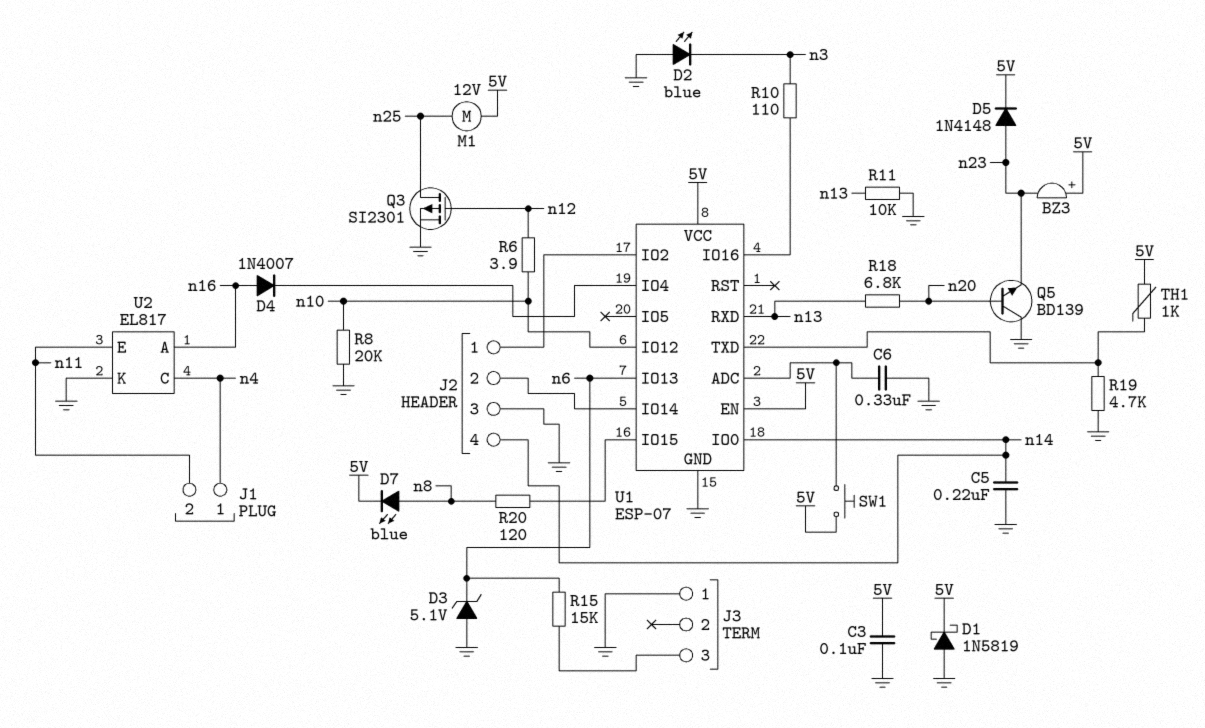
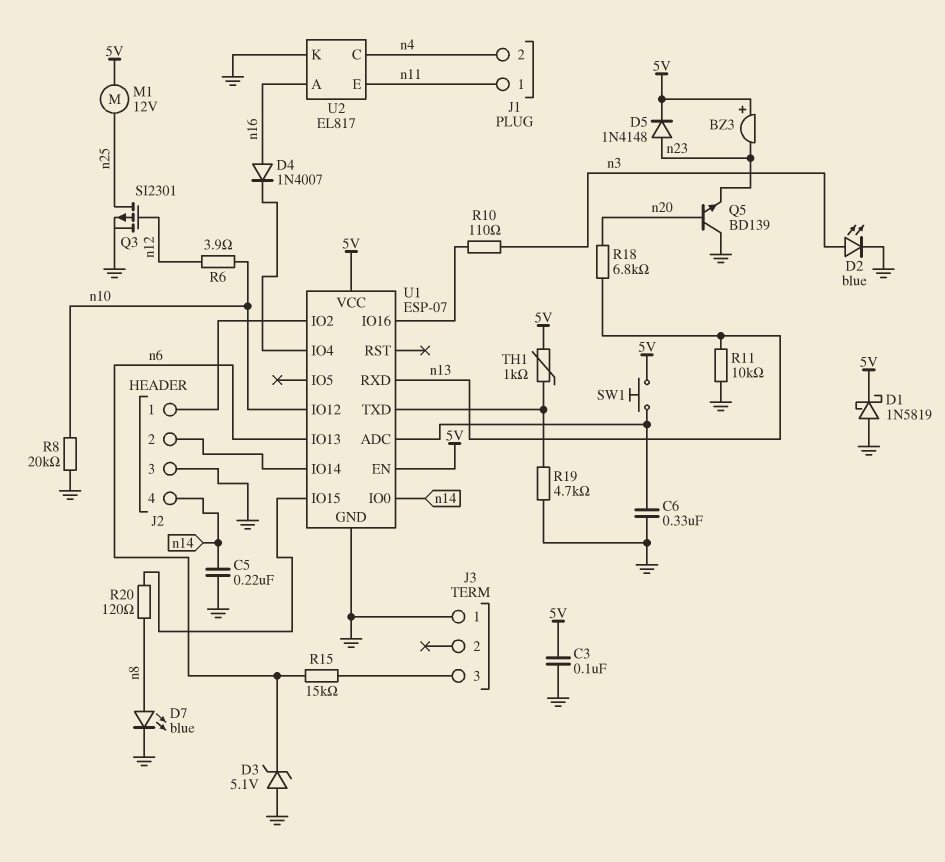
D2: LED blue (A GND, K n3) -> LED blue (A n3, K GND)
D7: LED blue (A n8, K 5V) -> LED blue (A n8, K GND)
J1 pin 1: n4 -> n11
J1 pin 2: n11 -> n4

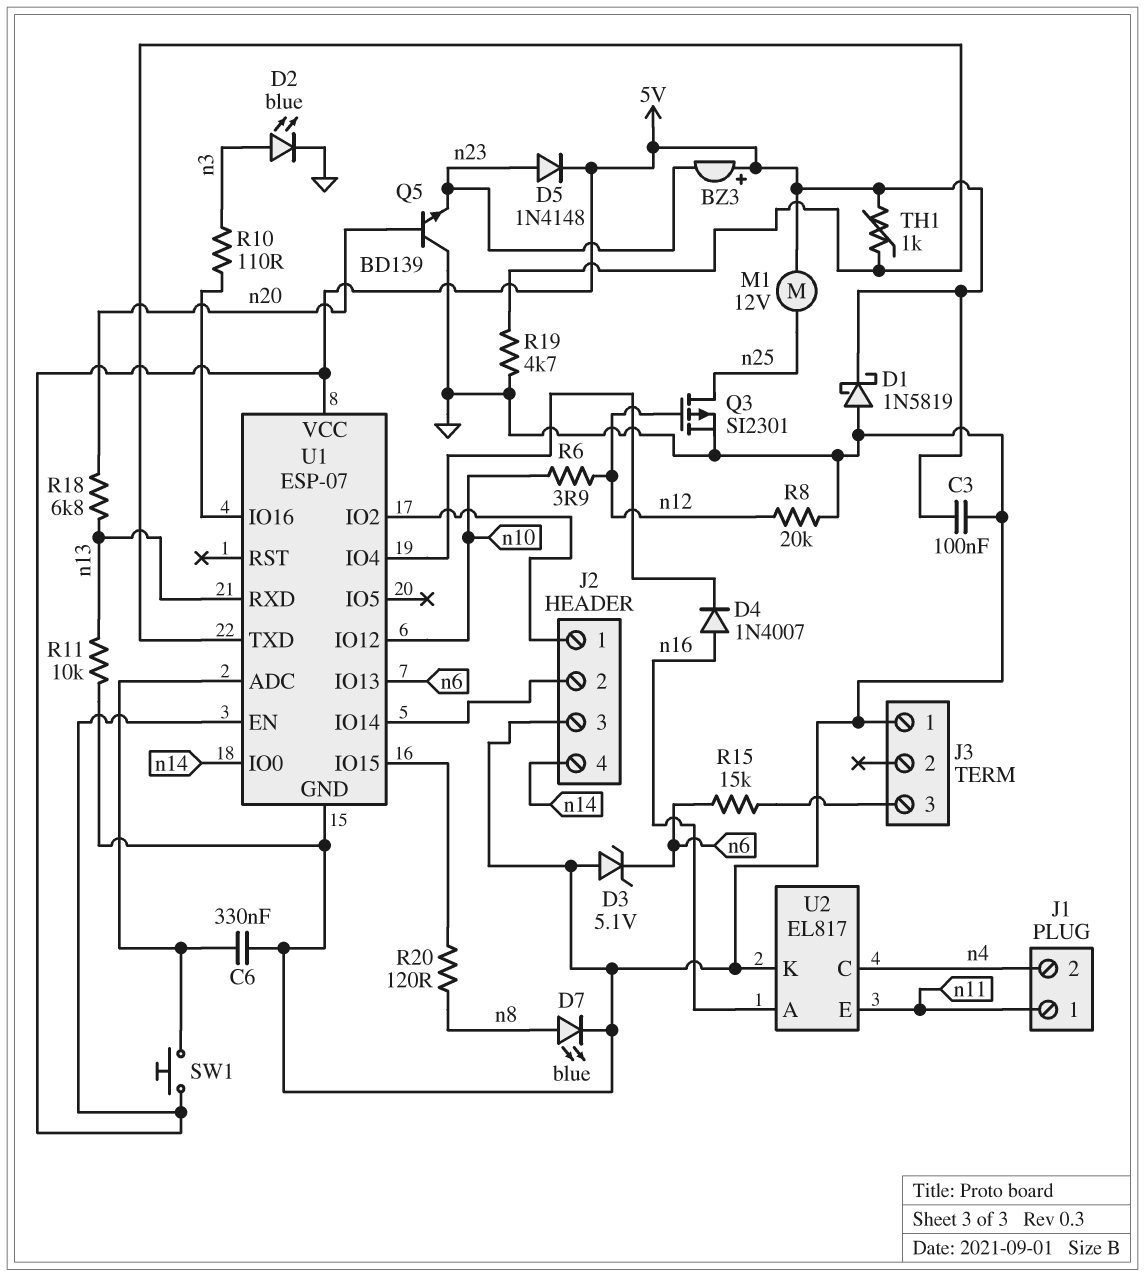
C5: 220nF (GND, n14) -> none
R8: 20k (GND, n10) -> 20k (GND, n12)

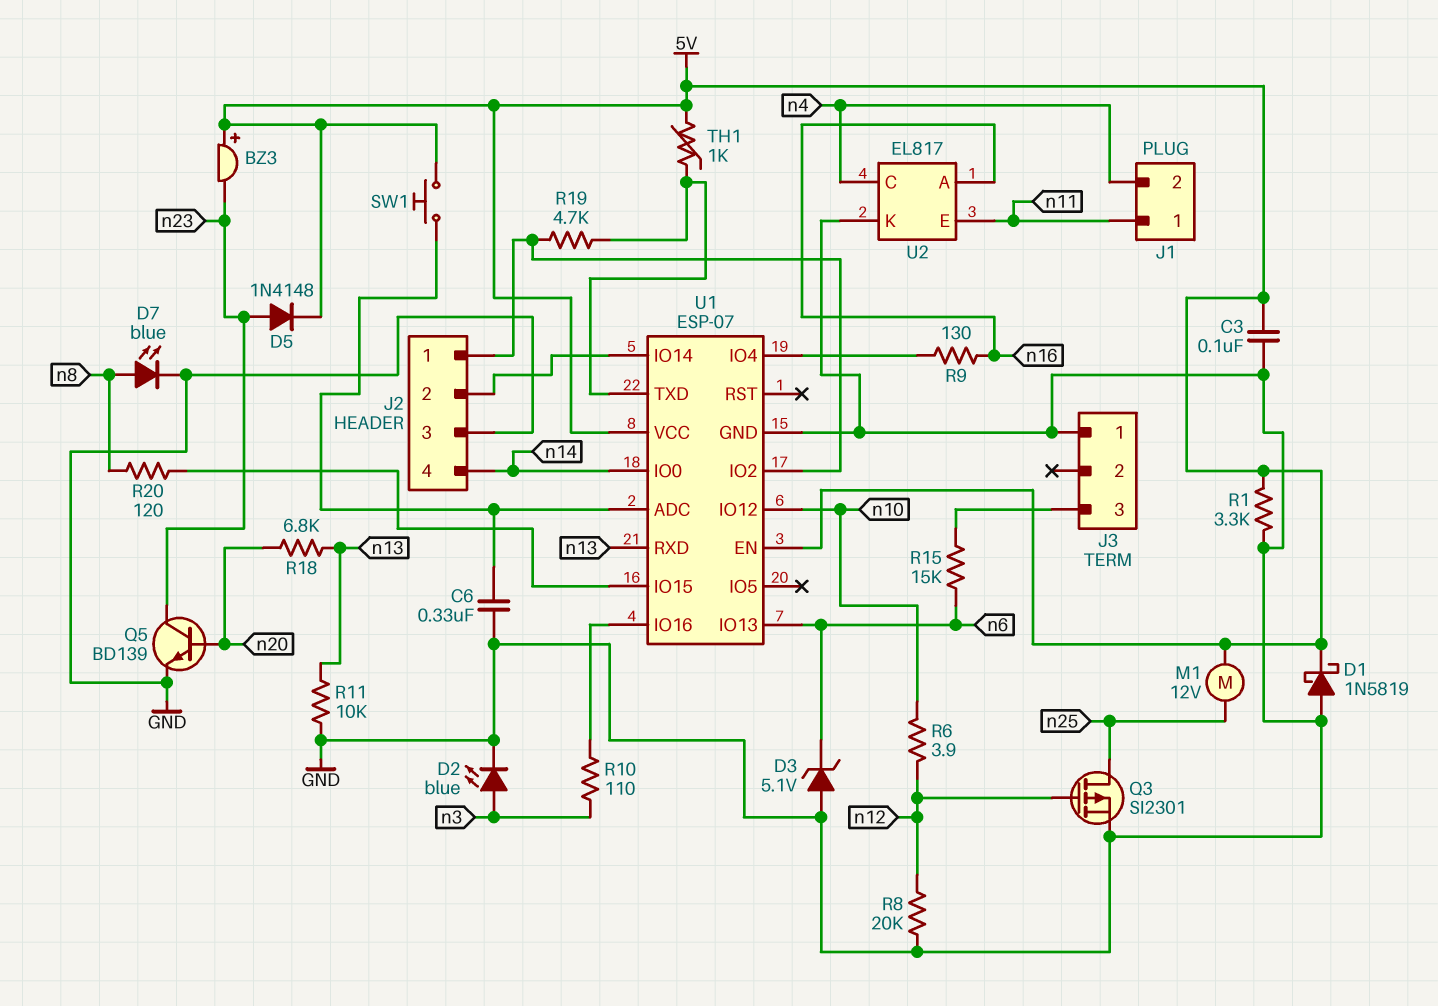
D4: diode 1N4007 (A n16, K U1/IO4) -> none
Q5: NPN BD139 (B n20, C GND, E n23) -> NPN BD139 (B n20, C n23, E GND)
R1: none -> 3.3k (5V, GND)
R9: none -> 130 (U1/IO4, n16)
R19: 4.7k (GND, U1/TXD) -> 4.7k (J2/1, U1/TXD)

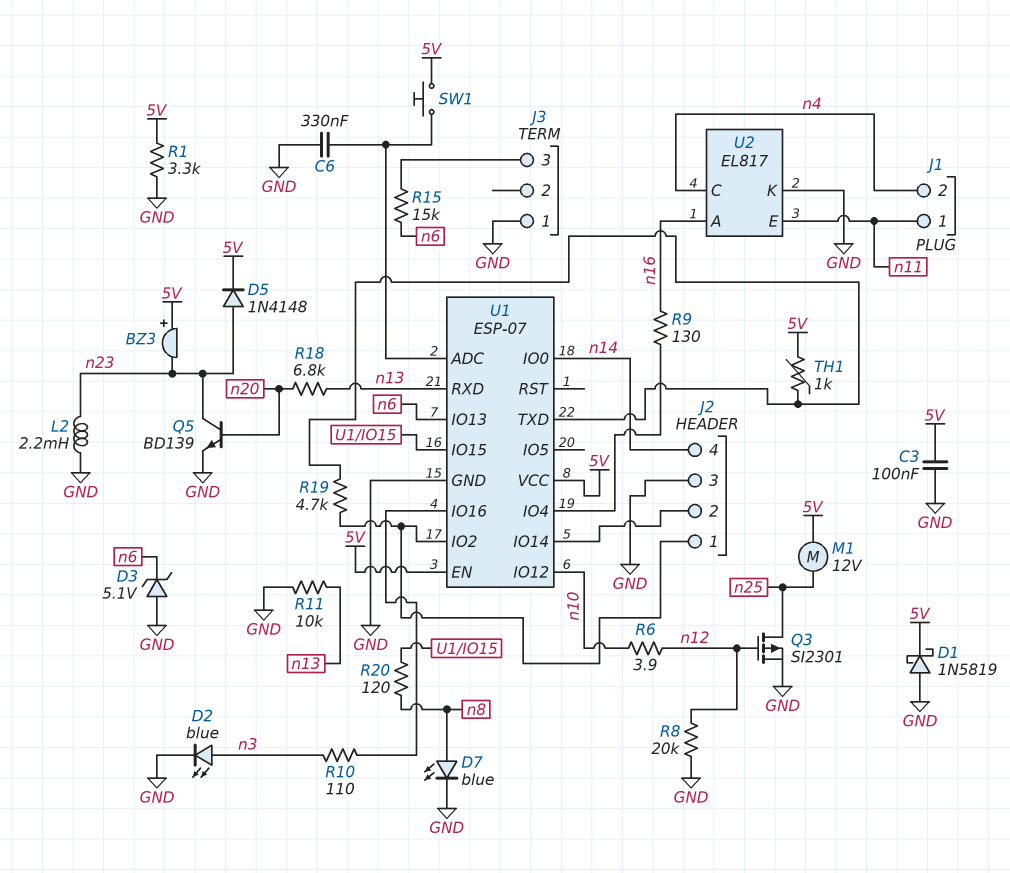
L2: none -> 2.2mH (GND, n23)

